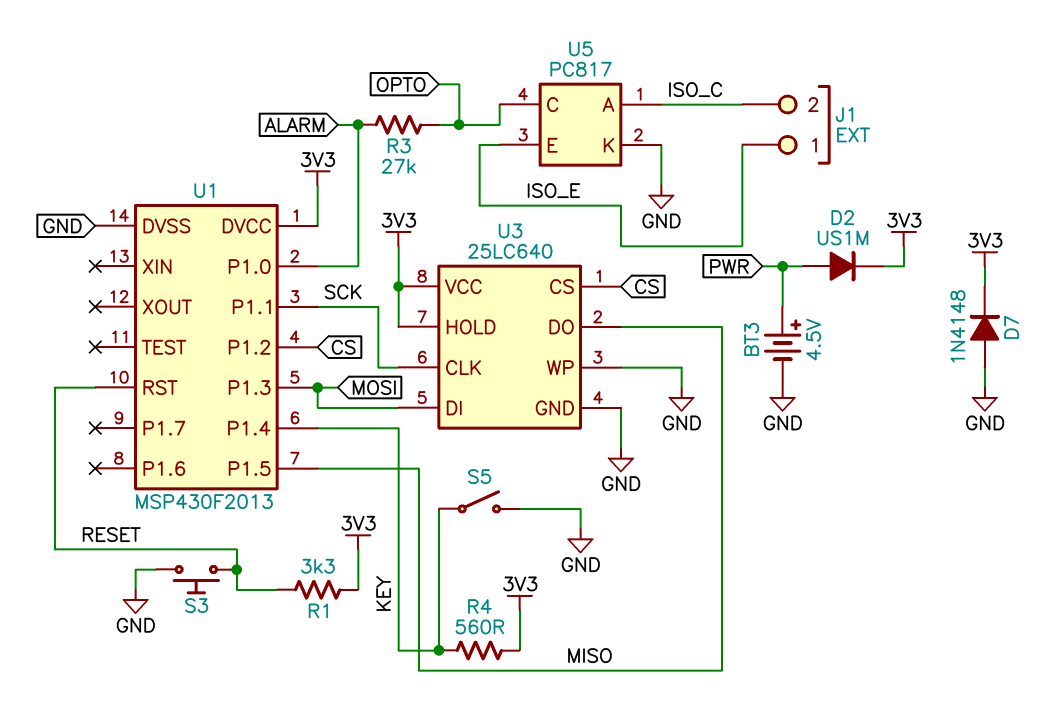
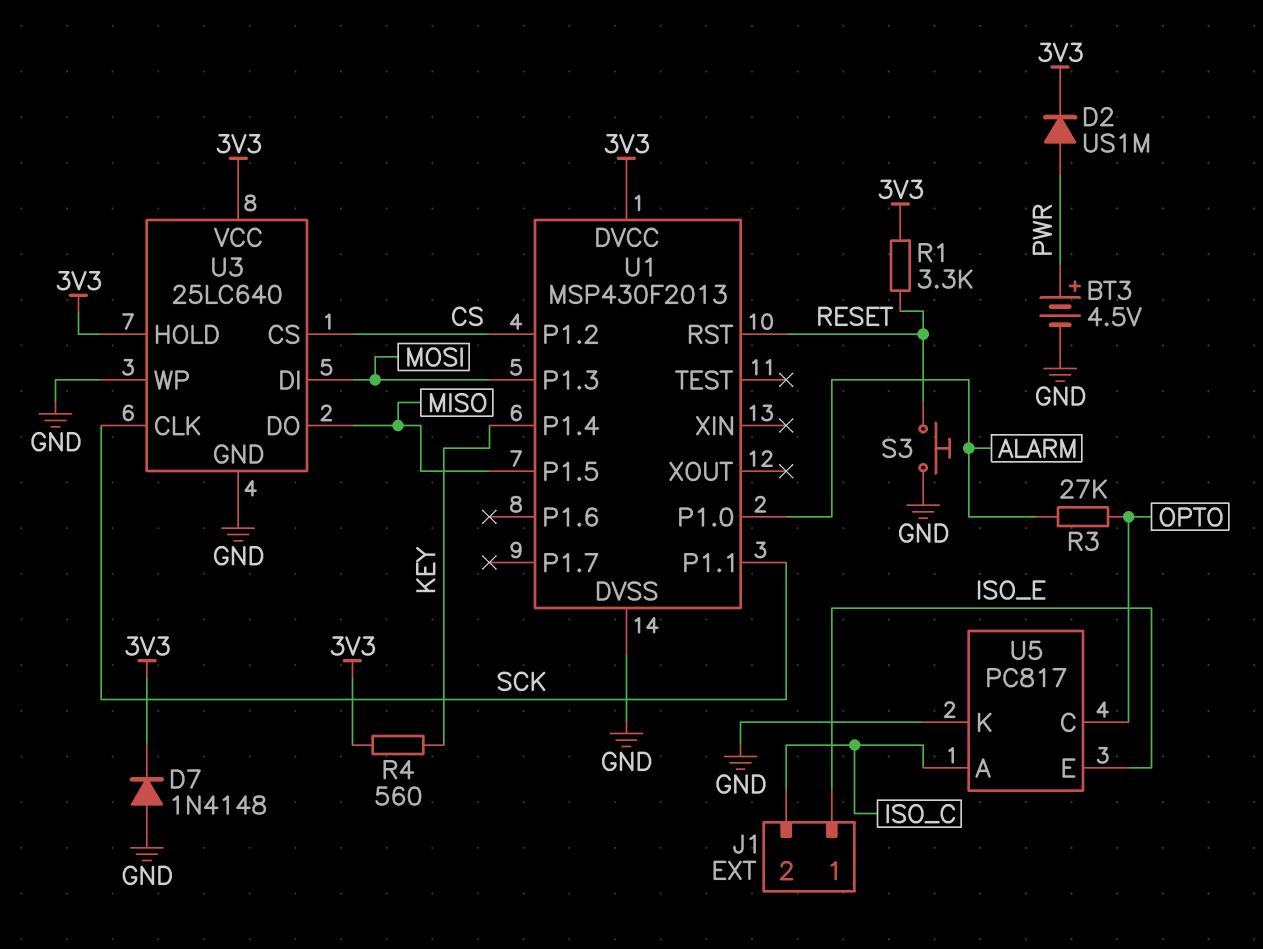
S5: switch (GND, KEY) -> none

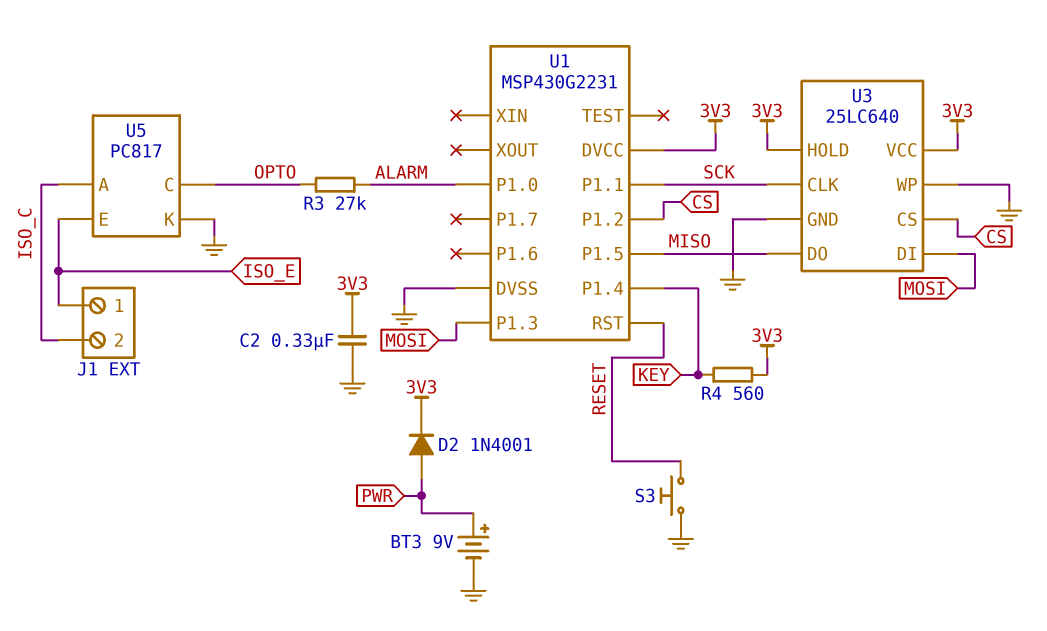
BT3: 4.5V (plus PWR, minus GND) -> 9V (plus PWR, minus GND)
C2: none -> 330nF (3V3, GND)
D2: diode US1M (A PWR, K 3V3) -> diode 1N4001 (A PWR, K 3V3)
D7: diode 1N4148 (A GND, K 3V3) -> none
R1: 3.3k (3V3, RESET) -> none
U1: MSP430F2013 -> MSP430G2231

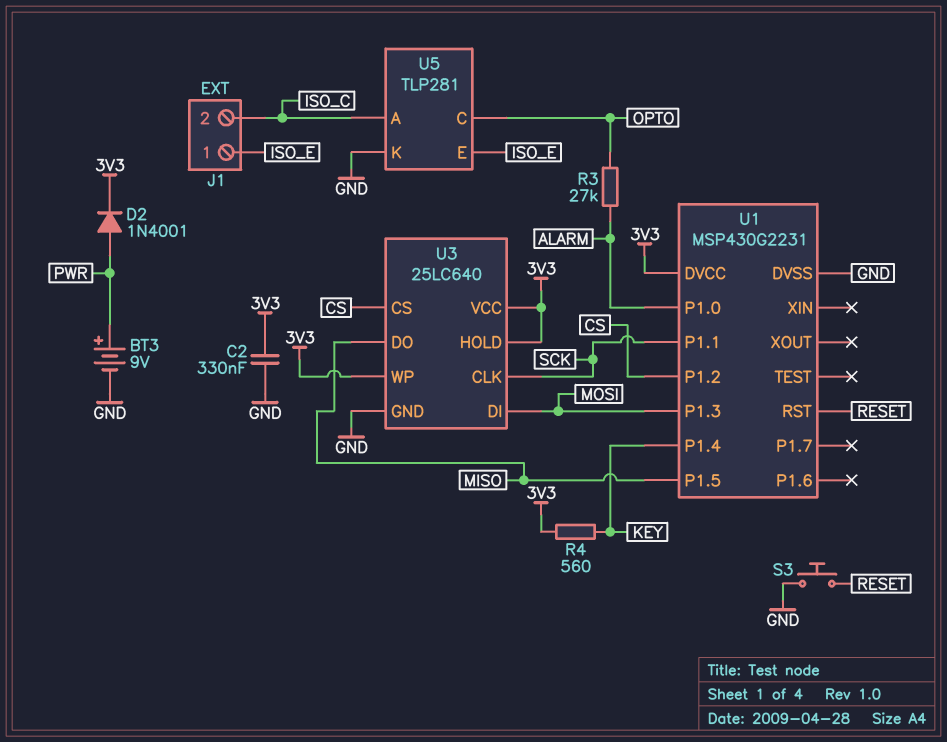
U3 pin WP: GND -> 3V3
U5: PC817 -> TLP281

